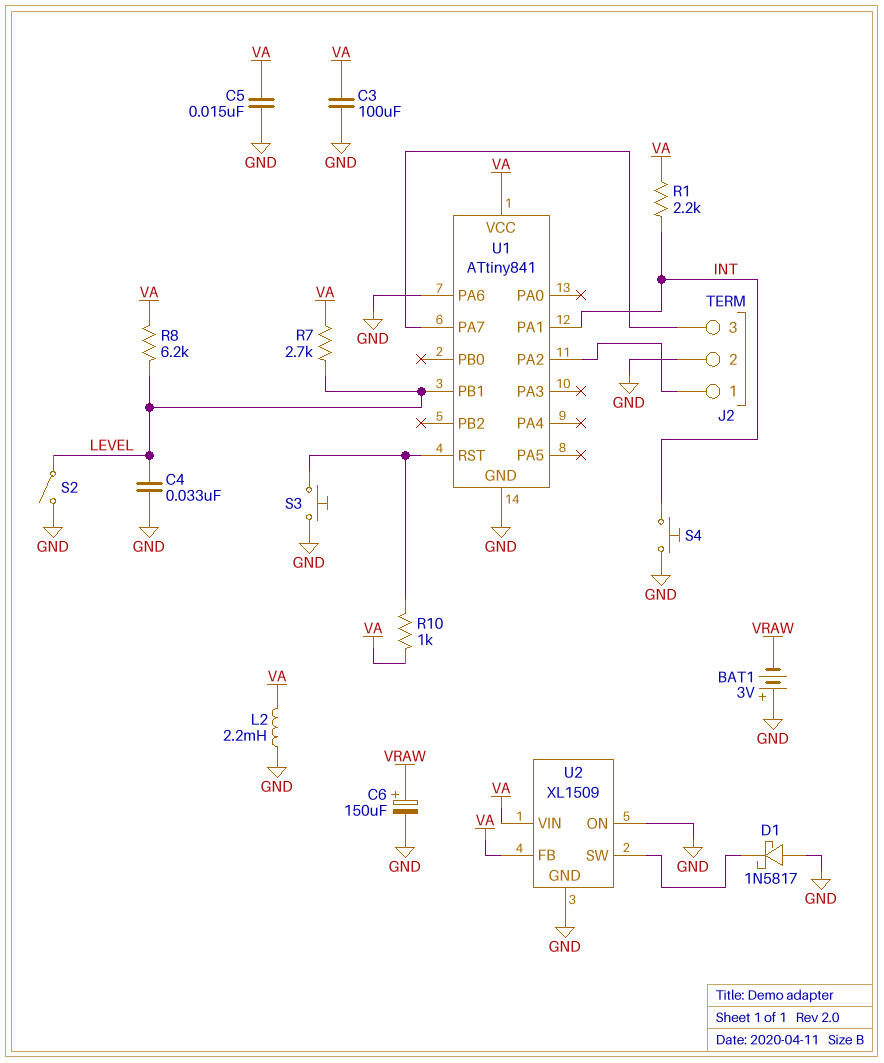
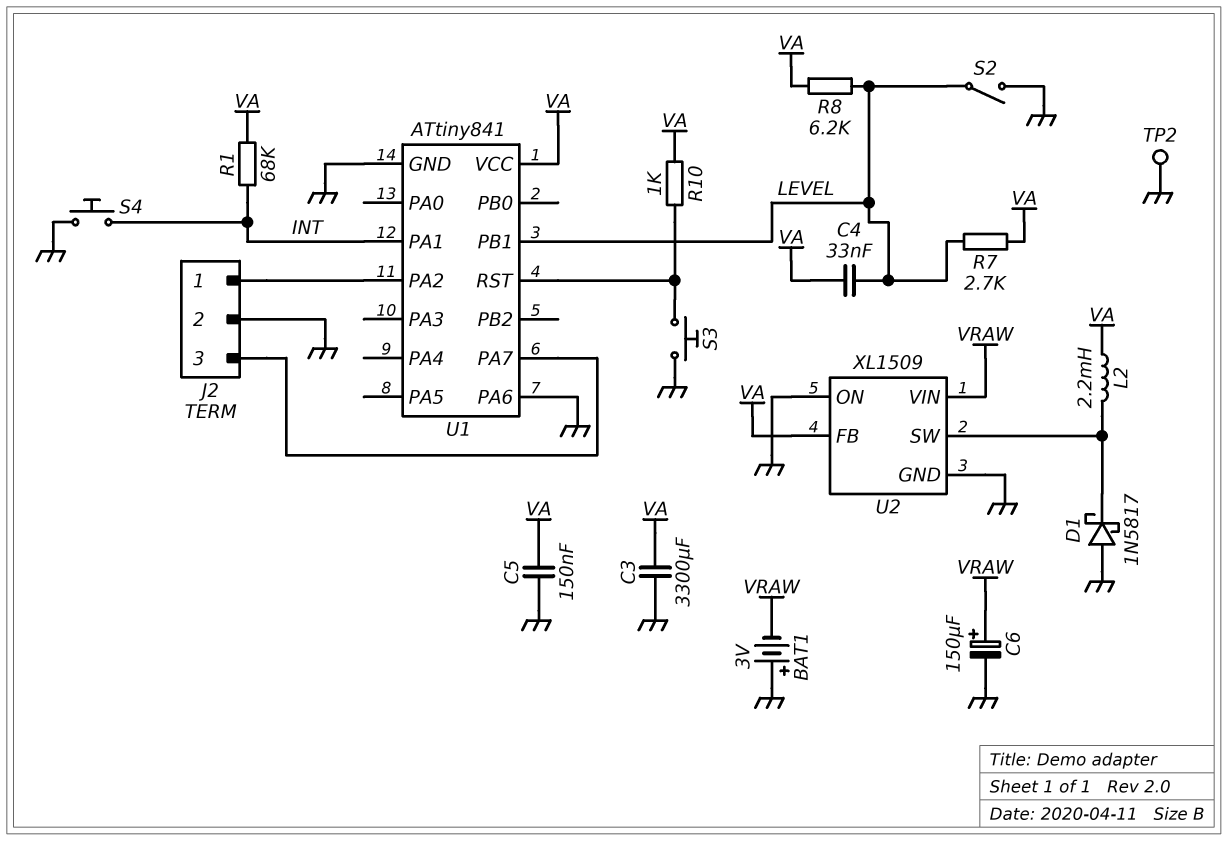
C3: 100uF (GND, VA) -> 3300uF (GND, VA)
C4: 33nF (GND, LEVEL) -> 33nF (LEVEL, VA)
C5: 15nF (GND, VA) -> 150nF (GND, VA)
L2: 2.2mH (GND, VA) -> 2.2mH (U2/SW, VA)
R1: 2.2k (INT, VA) -> 68k (INT, VA)
TP2: none -> test point (GND)
U2 pin VIN: VA -> VRAW

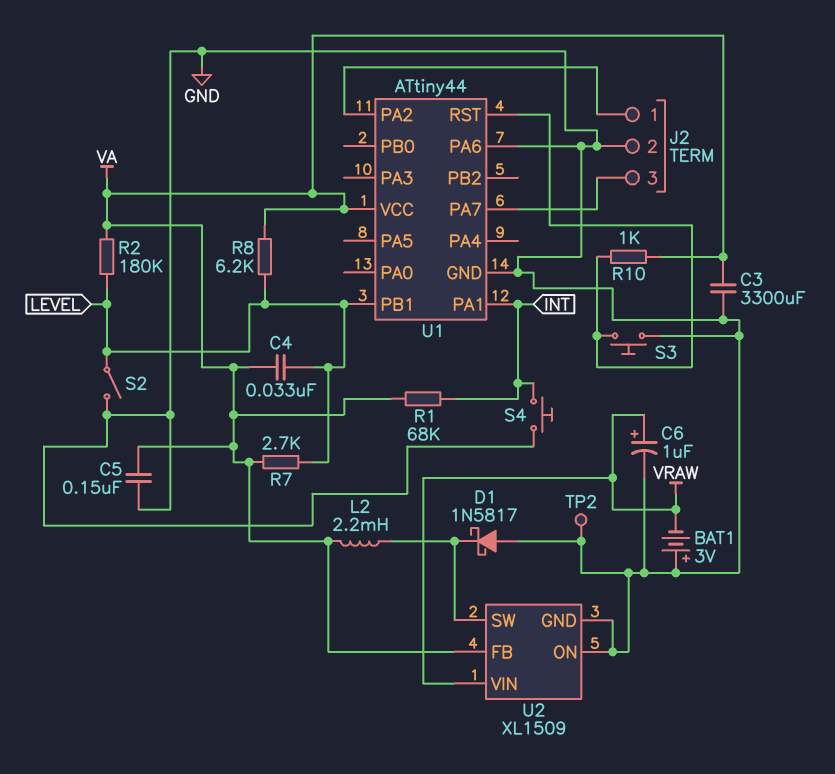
C6: 150uF (plus VRAW, minus GND) -> 1uF (plus VRAW, minus GND)
R2: none -> 180k (LEVEL, VA)
U1: ATtiny841 -> ATtiny44

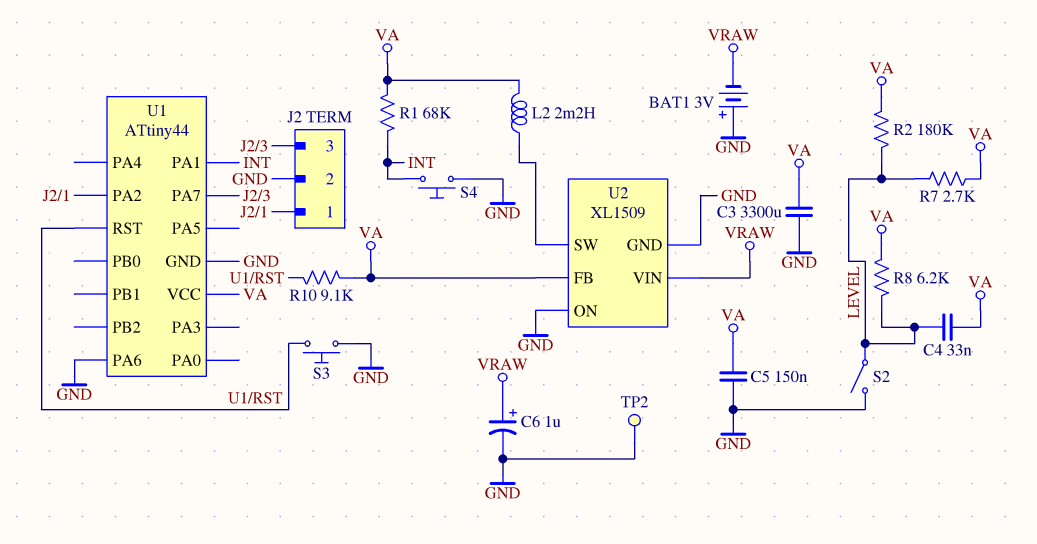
D1: schottky 1N5817 (A GND, K U2/SW) -> none
R10: 1k (U1/RST, VA) -> 9.1k (U1/RST, VA)
U1 pin PB1: LEVEL -> none

